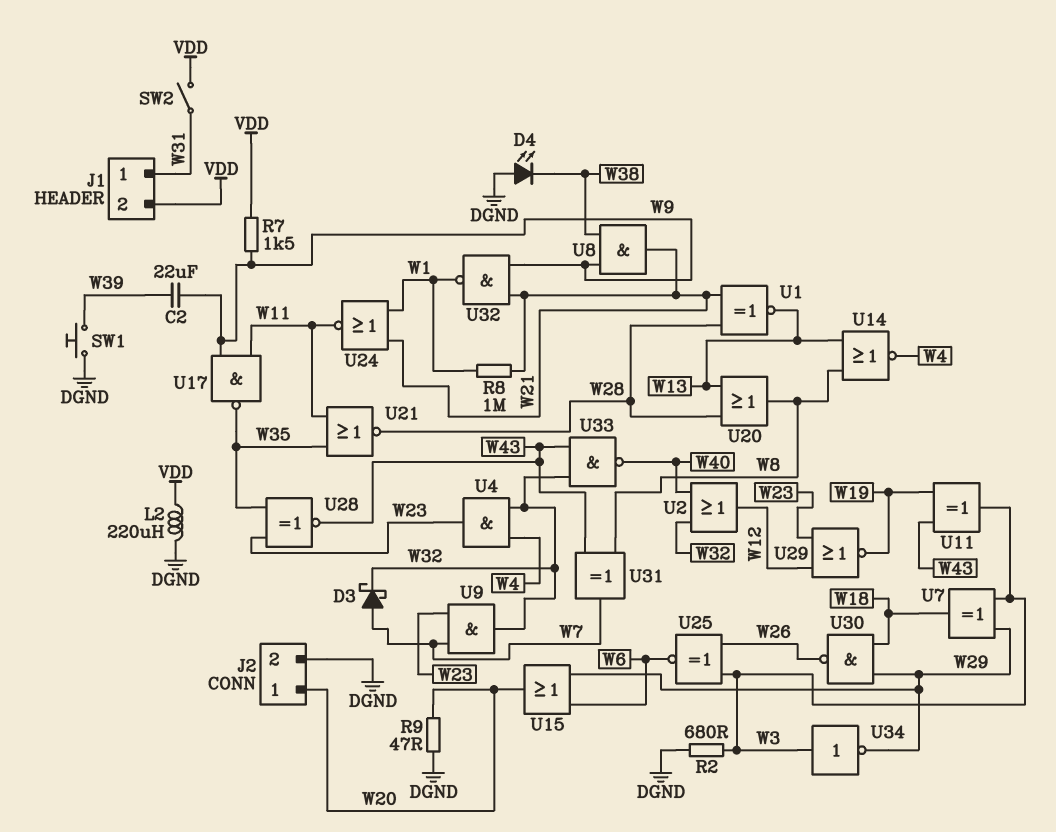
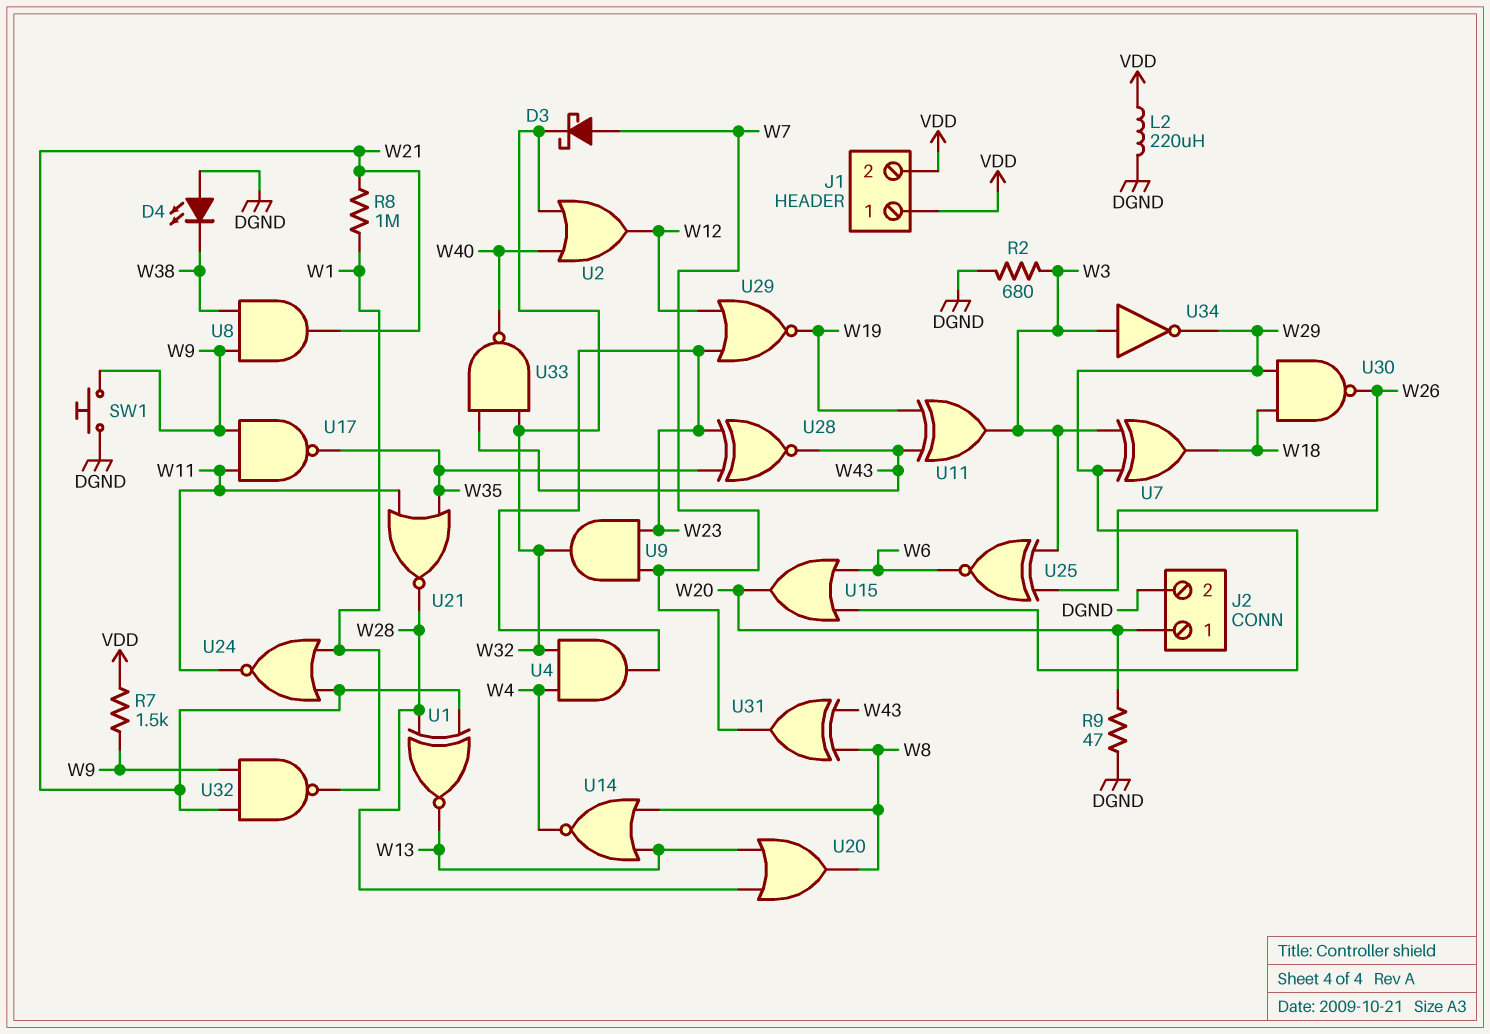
C2: 22uF (W9, W39) -> none
J1 pin 1: W31 -> VDD
SW1: button (DGND, W39) -> button (DGND, W9)
SW2: switch (VDD, W31) -> none

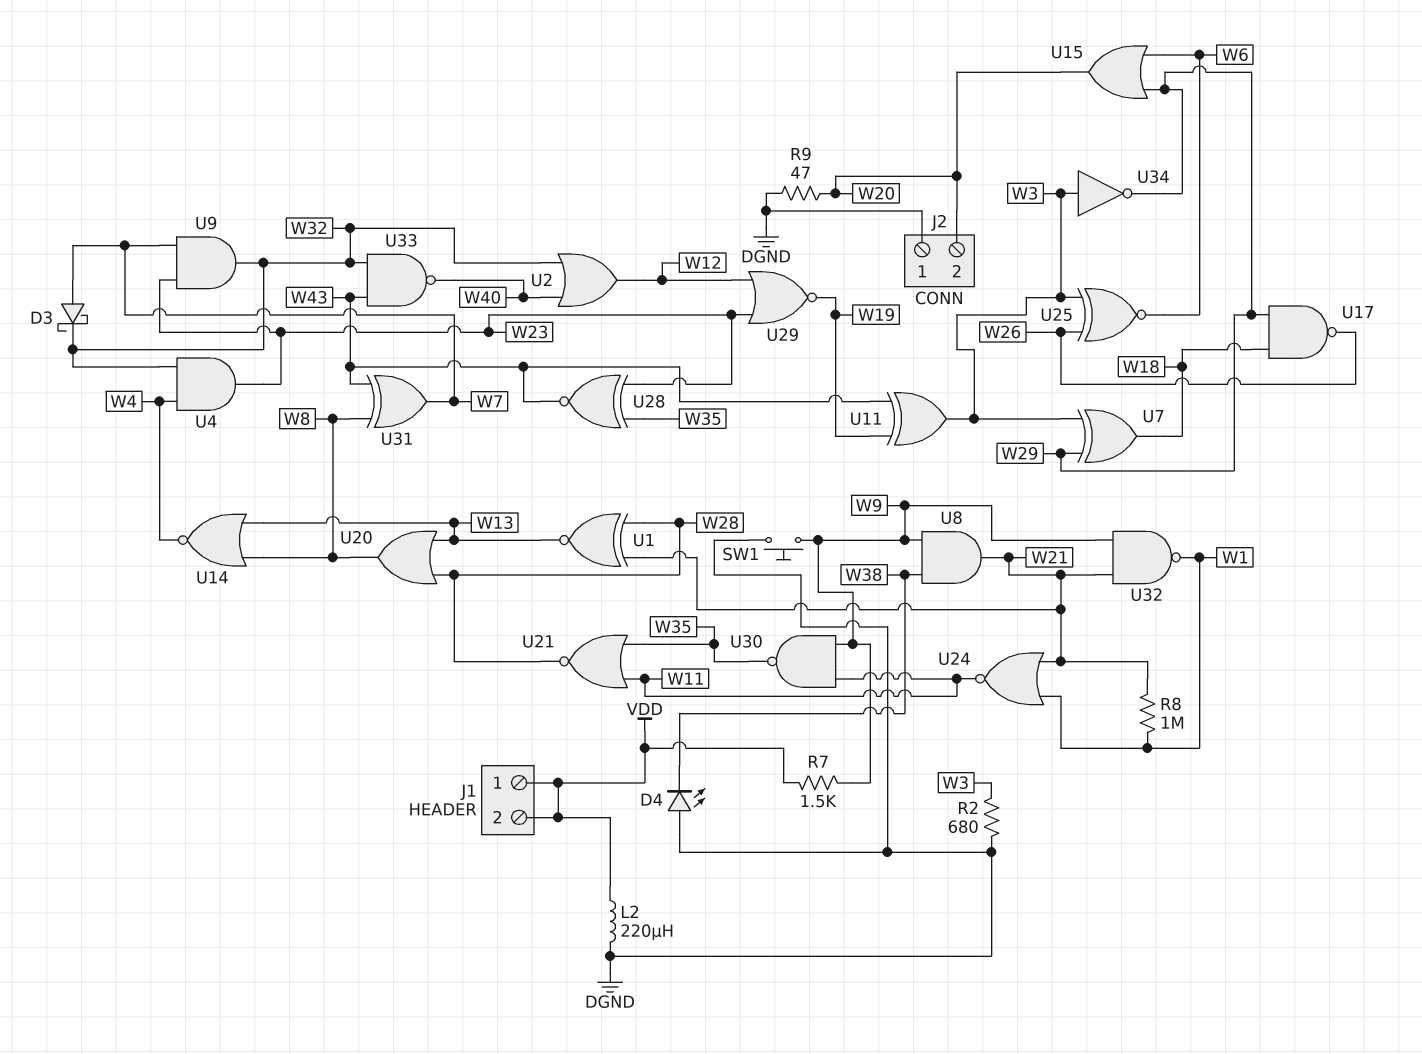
J2 pin 1: W20 -> DGND
J2 pin 2: DGND -> W20
U17: NAND (in W9, in W11, out W35) -> NAND (in W18, in W29, out W26)
U30: NAND (in W18, in W29, out W26) -> NAND (in W9, in W11, out W35)

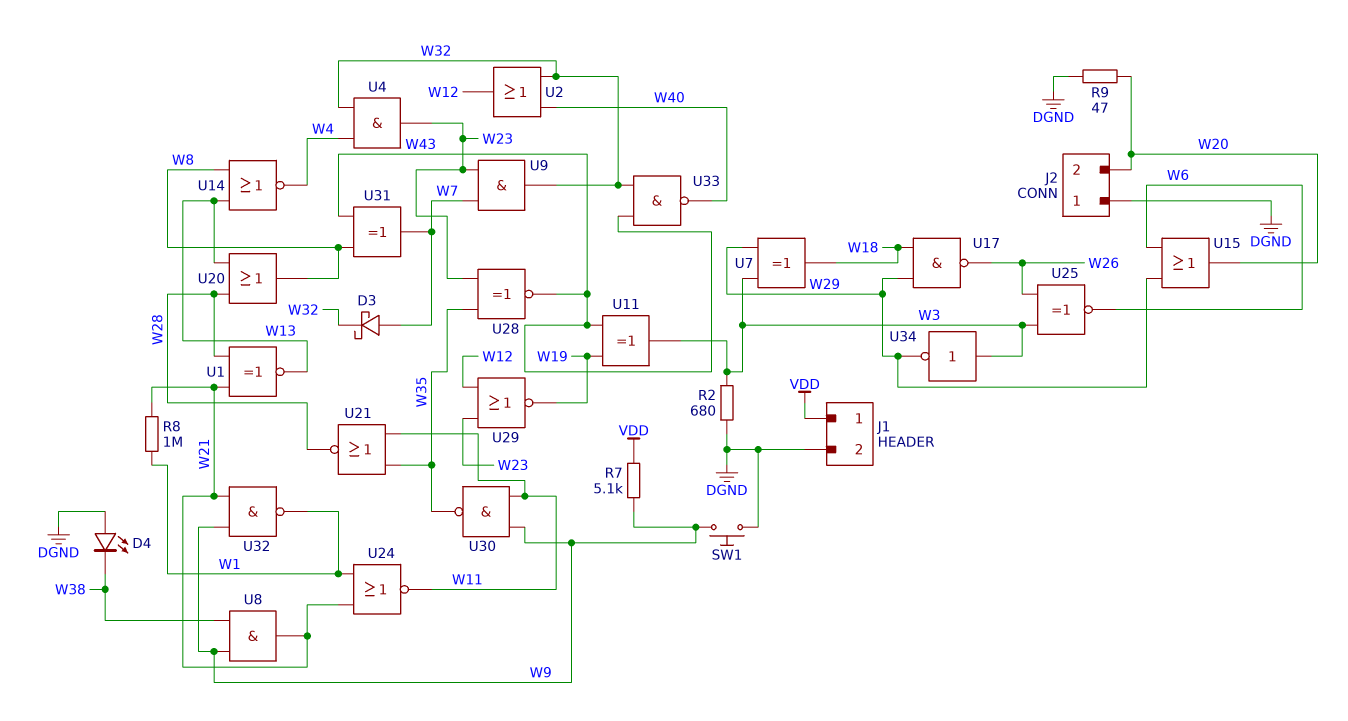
J1 pin 2: VDD -> DGND
L2: 220uH (DGND, VDD) -> none
R7: 1.5k (VDD, W9) -> 5.1k (VDD, W9)

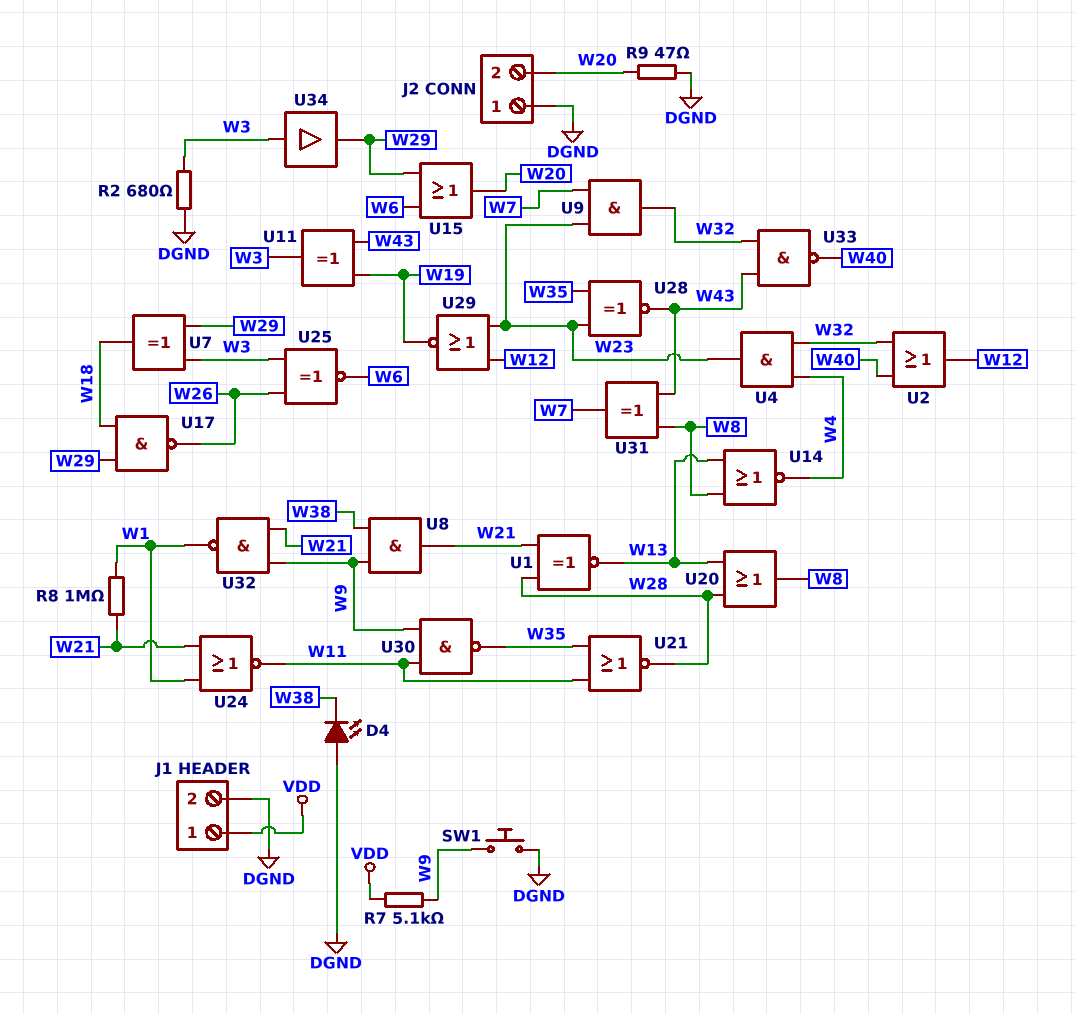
D3: schottky (A W7, K W32) -> none
U34: NOT (in W3, out W29) -> buffer (in W3, out W29)

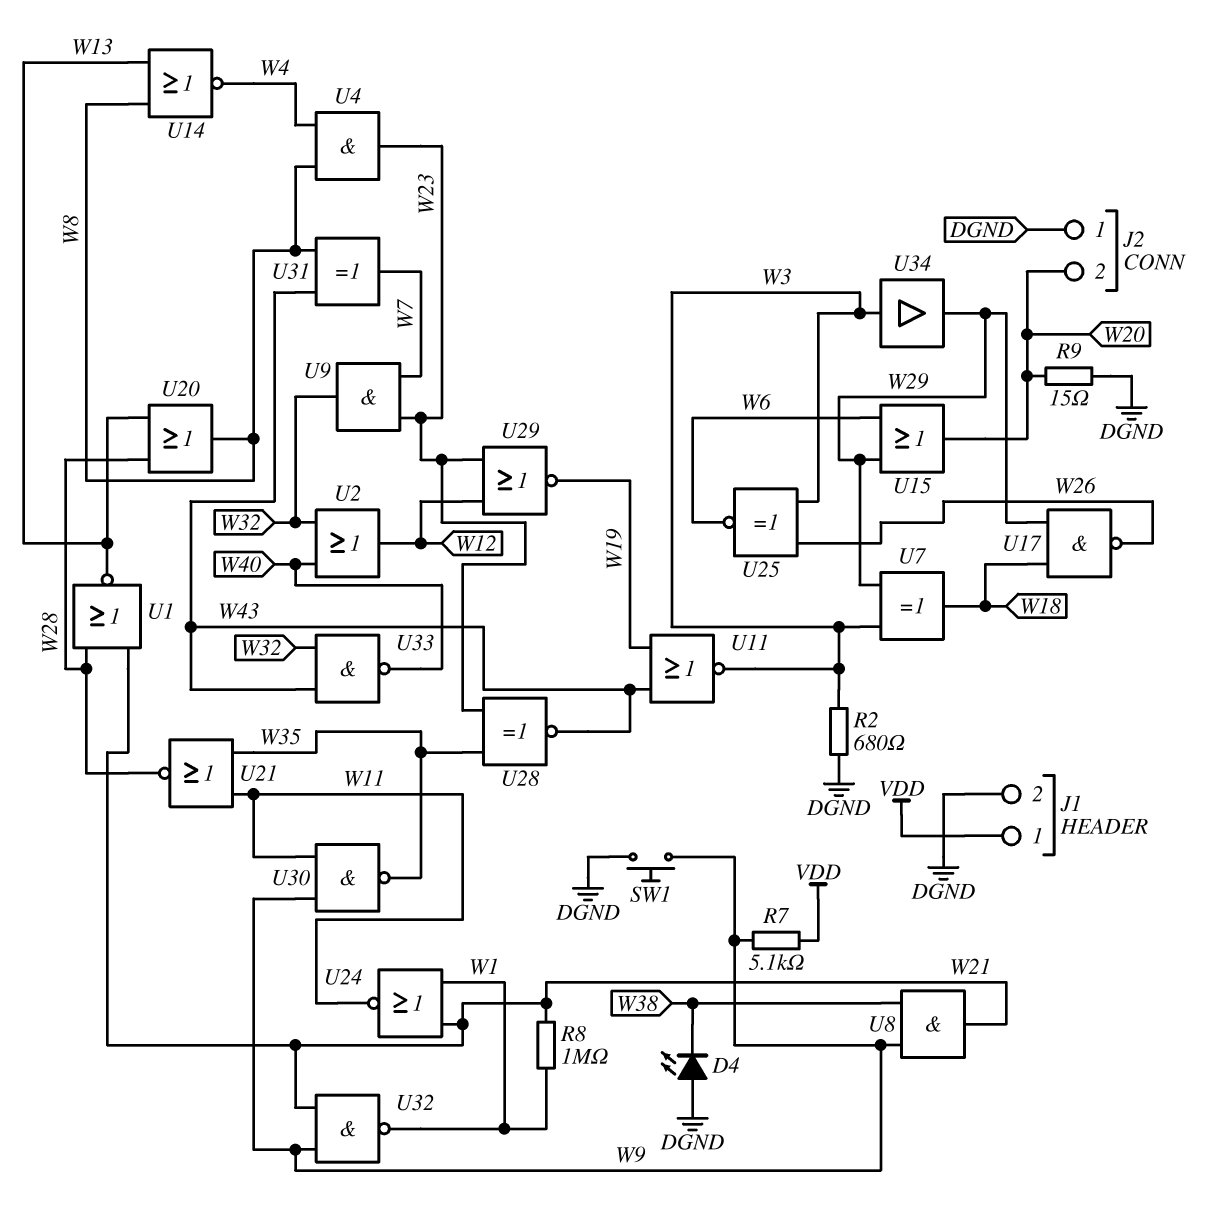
R9: 47 (DGND, W20) -> 15 (DGND, W20)
U1: XNOR (in W21, in W28, out W13) -> NOR (in W21, in W28, out W13)
U4: AND (in W4, in W32, out W23) -> AND (in W4, in W8, out W23)
U11: XOR (in W19, in W43, out W3) -> NOR (in W19, in W43, out W3)

